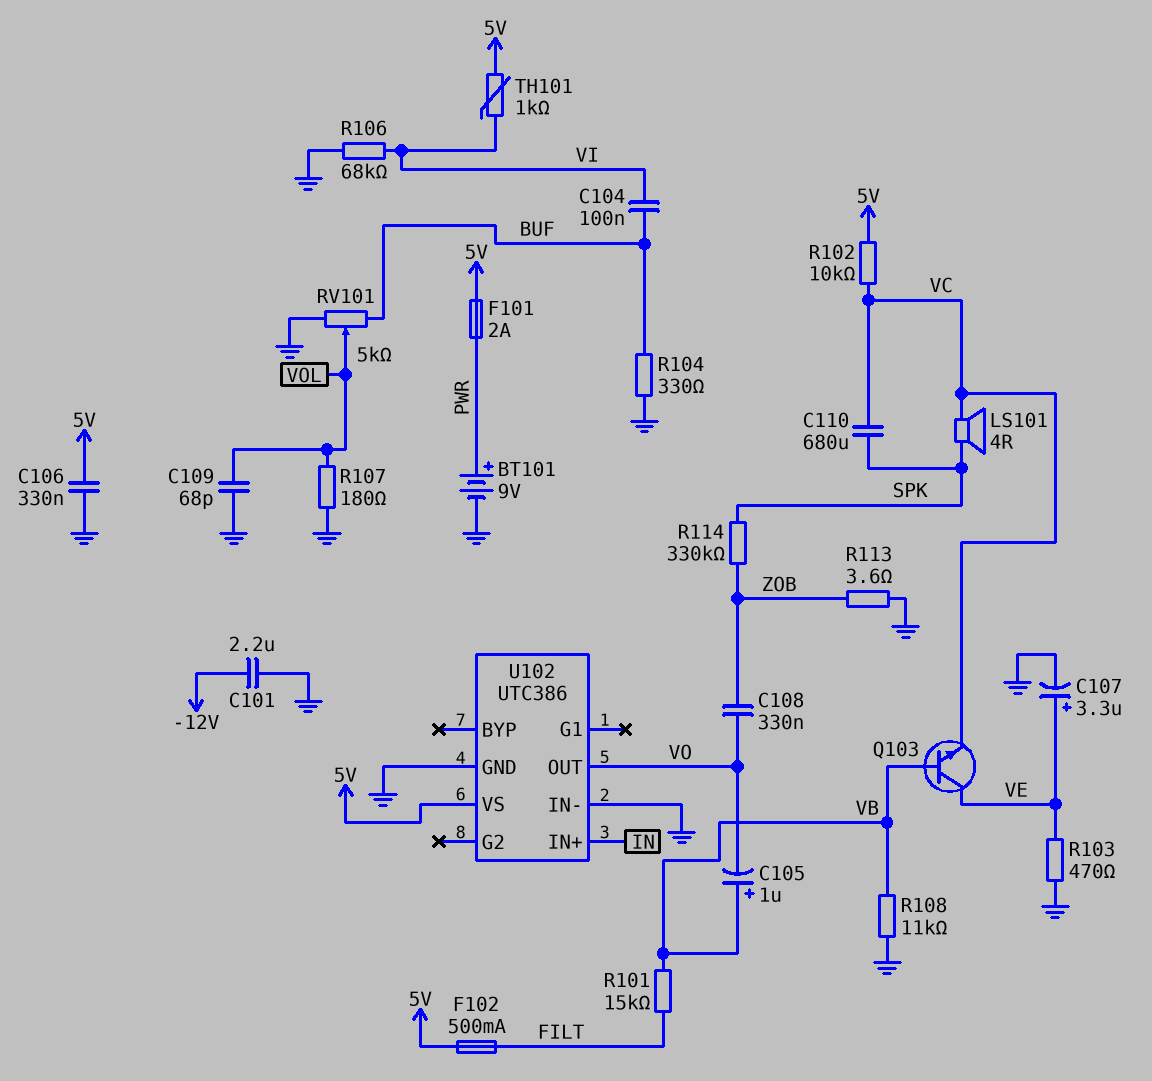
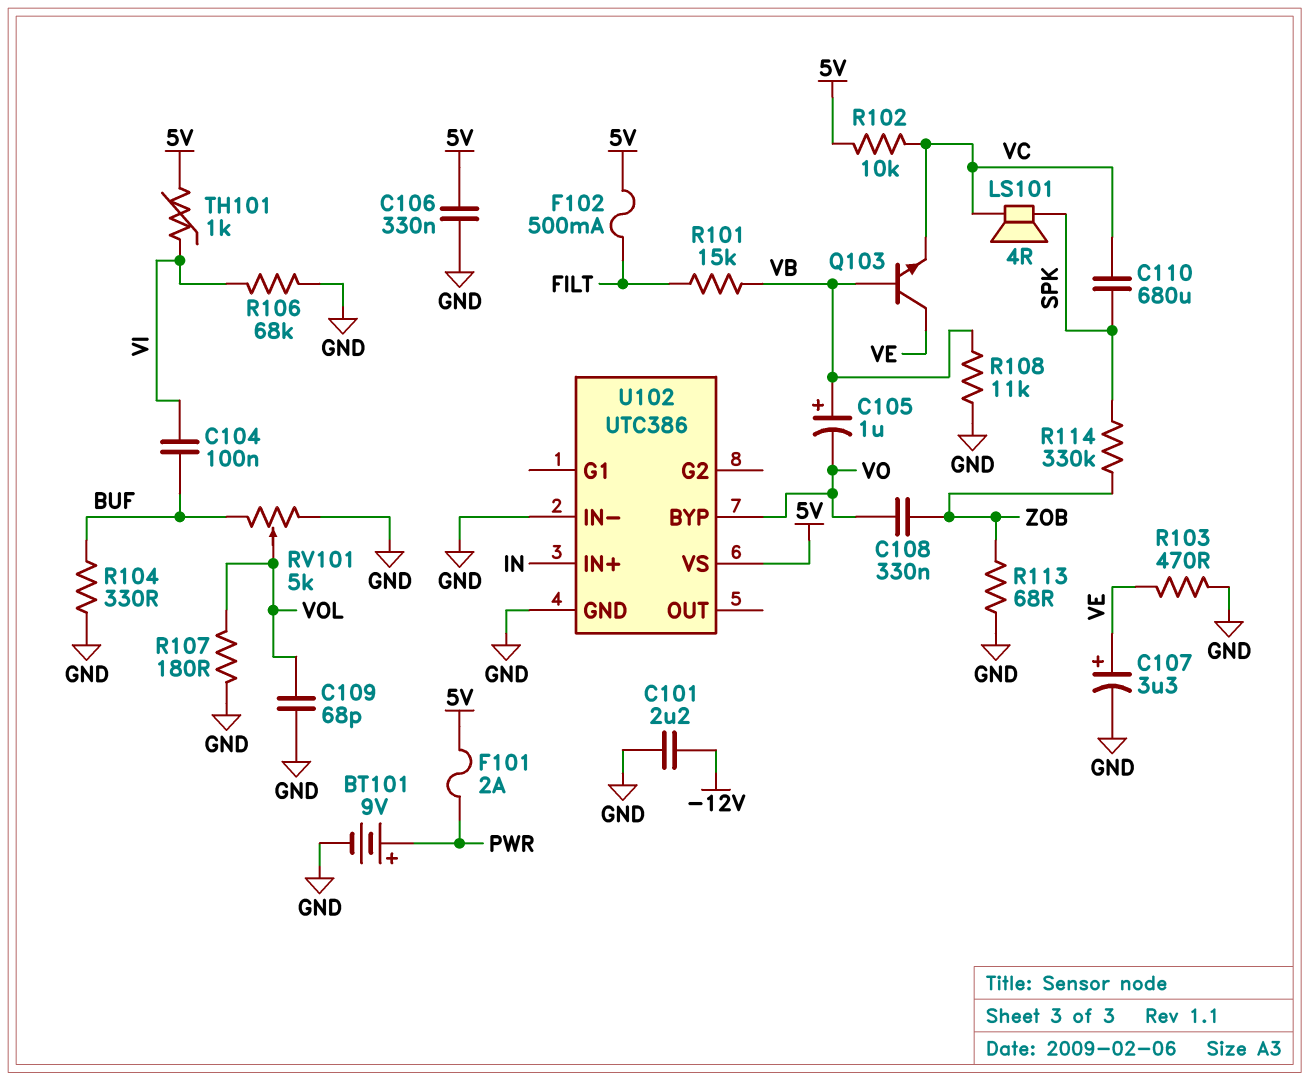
R113: 3.6 (GND, ZOB) -> 68 (GND, ZOB)
U102 pin BYP: none -> VO
U102 pin OUT: VO -> none

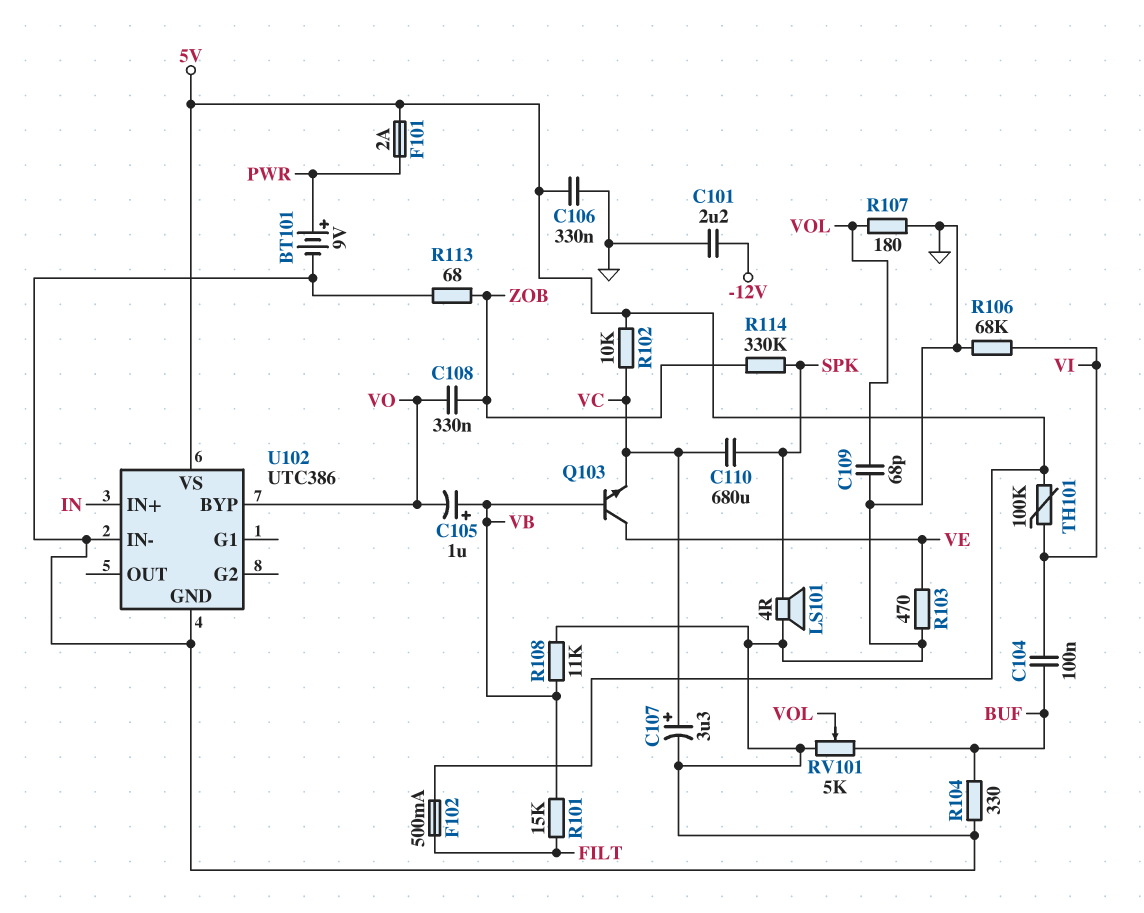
C107: 3.3uF (plus VE, minus GND) -> 3.3uF (plus VC, minus GND)
LS101: speaker 4R (SPK, VC) -> speaker 4R (GND, SPK)
TH101: 1k (5V, VI) -> 100k (5V, VI)

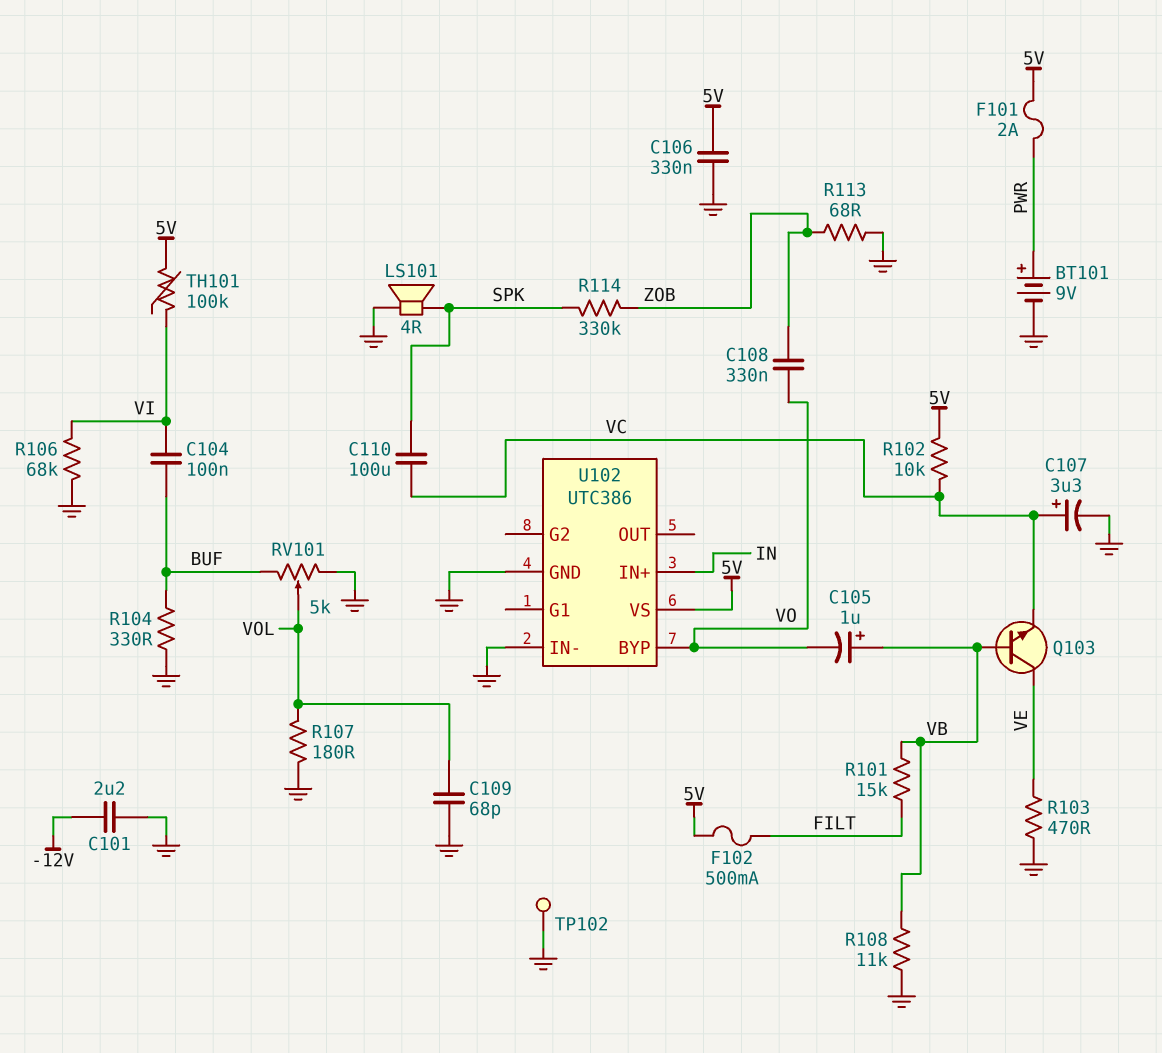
C110: 680uF (SPK, VC) -> 100uF (SPK, VC)
TP102: none -> test point (GND)

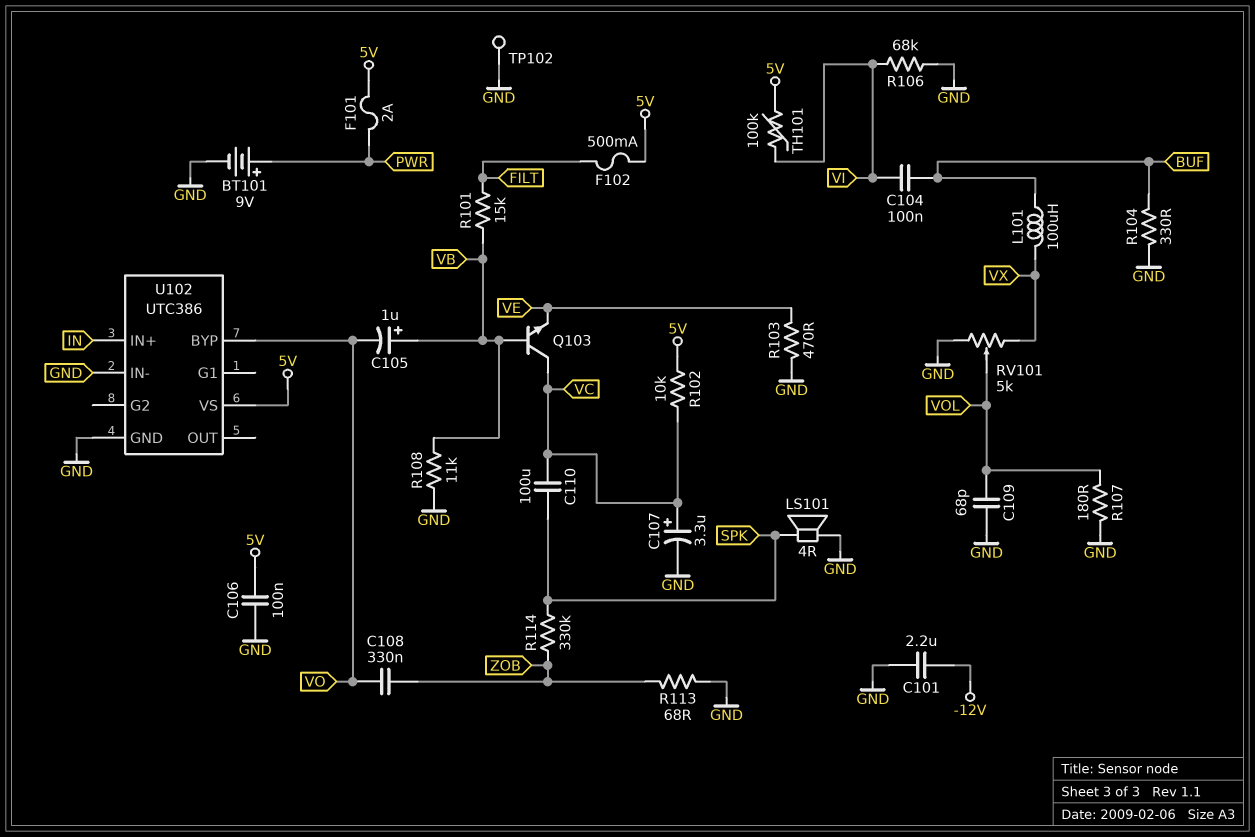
C106: 330nF (5V, GND) -> 100nF (5V, GND)
L101: none -> 100uH (BUF, VX)
Q103: NPN (B VB, C VE, E VC) -> NPN (B VB, C VC, E VE)
RV101: 5k (BUF, GND, wiper VOL) -> 5k (GND, VX, wiper VOL)

